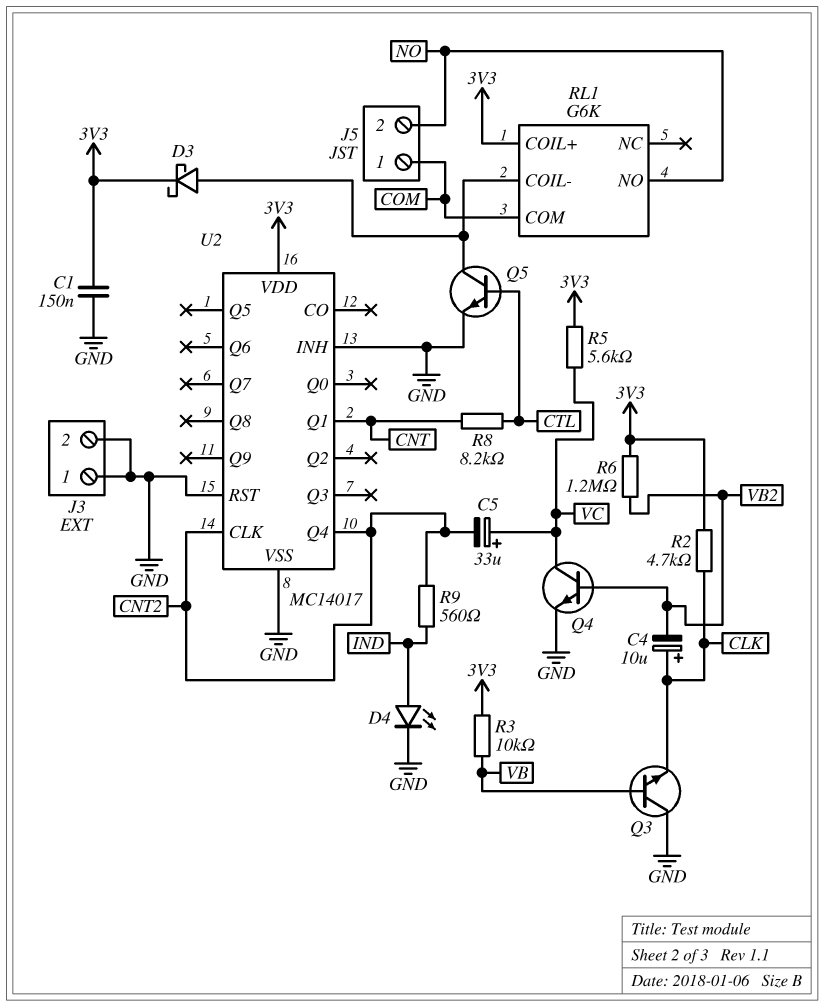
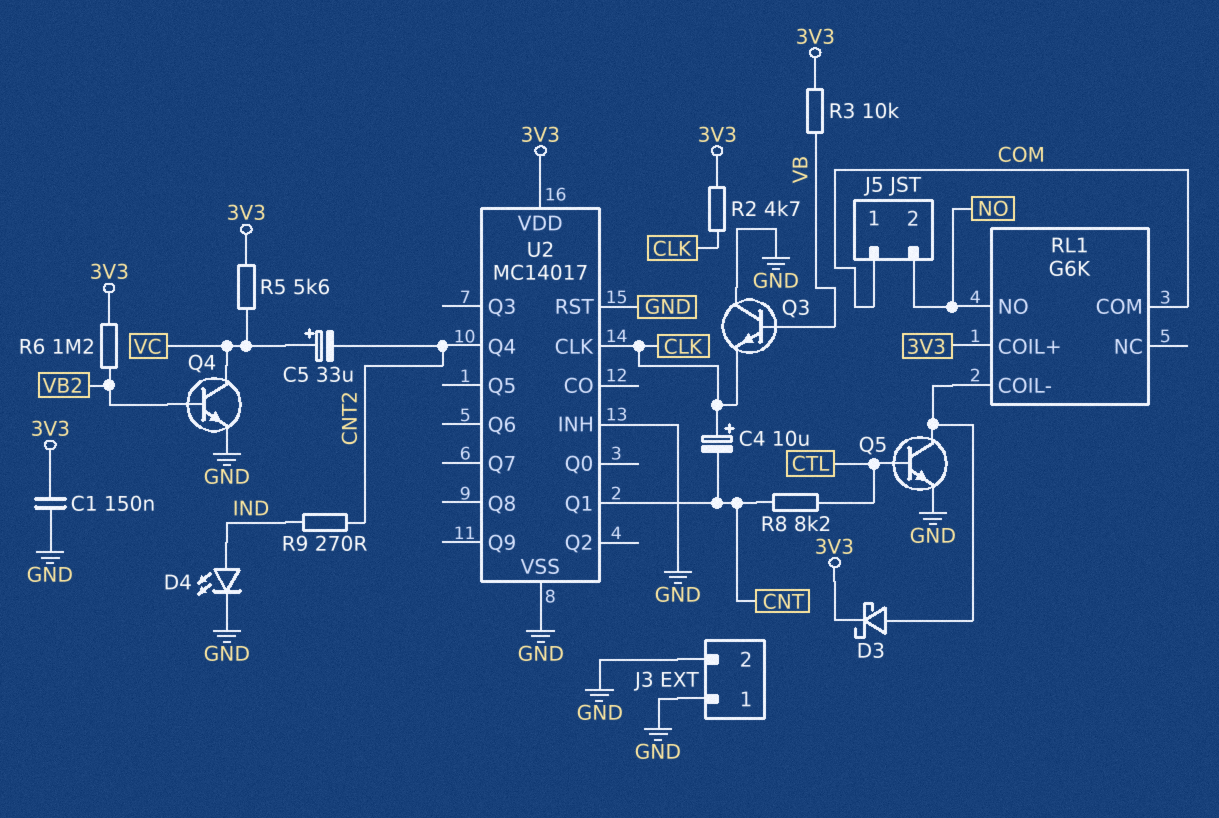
C4: 10uF (plus CLK, minus VB2) -> 10uF (plus CLK, minus CNT)
R9: 560 (CNT2, IND) -> 270 (CNT2, IND)
U2 pin CLK: CNT2 -> CLK

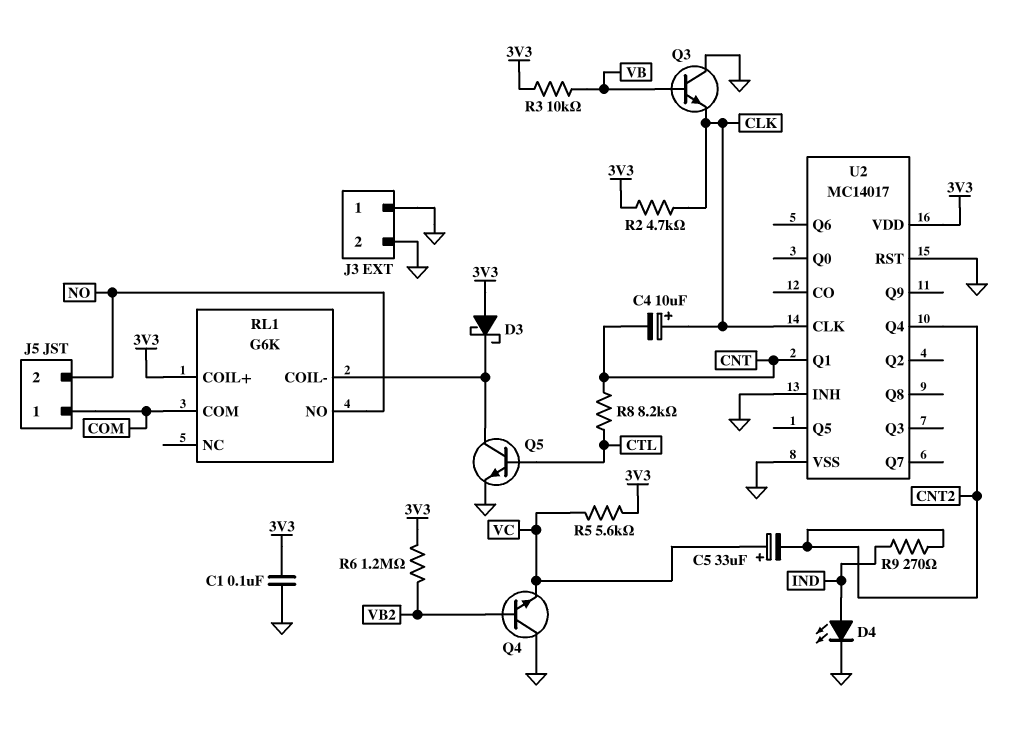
C1: 150nF (3V3, GND) -> 100nF (3V3, GND)
D3: schottky (A RL1/COIL-, K 3V3) -> schottky (A 3V3, K RL1/COIL-)
Q4: NPN (B VB2, C VC, E GND) -> NPN (B VB2, C GND, E VC)

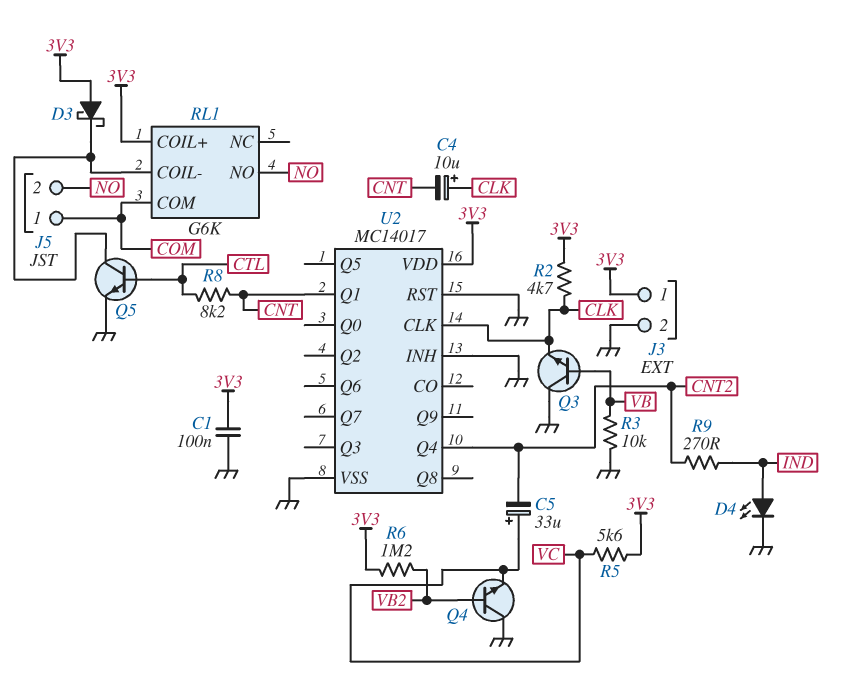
J3 pin 1: GND -> 3V3
R3: 10k (3V3, VB) -> 10k (GND, VB)

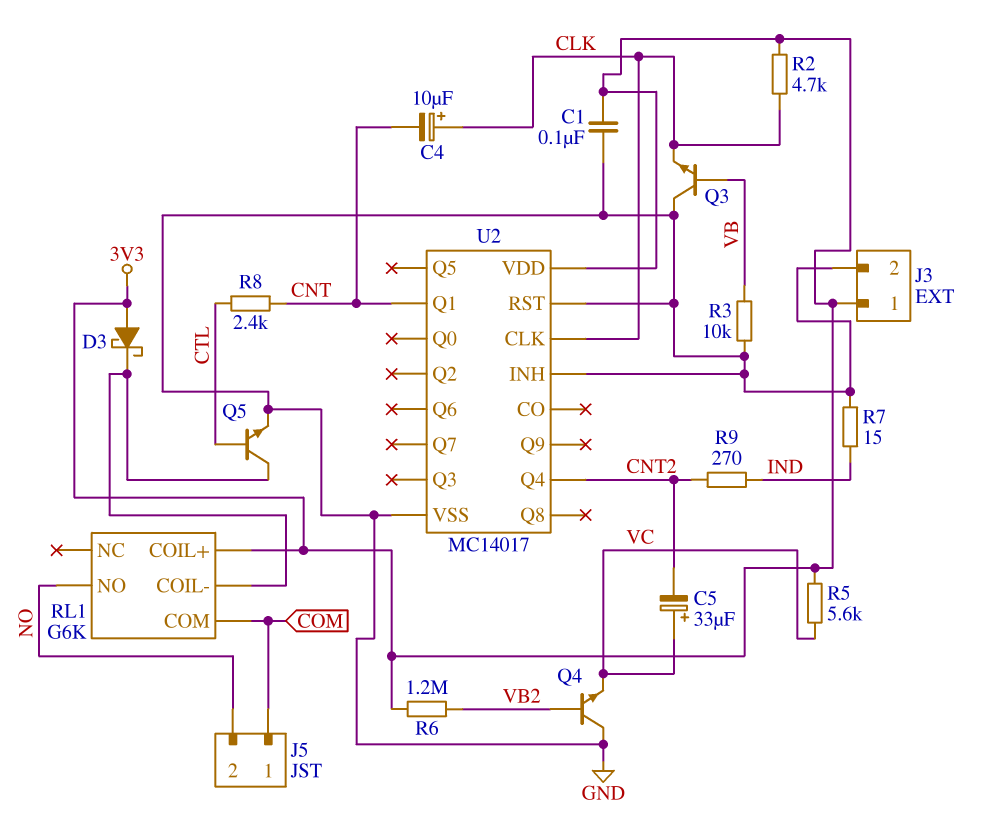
D4: LED (A IND, K GND) -> none
R7: none -> 15 (GND, IND)
R8: 8.2k (CNT, CTL) -> 2.4k (CNT, CTL)

